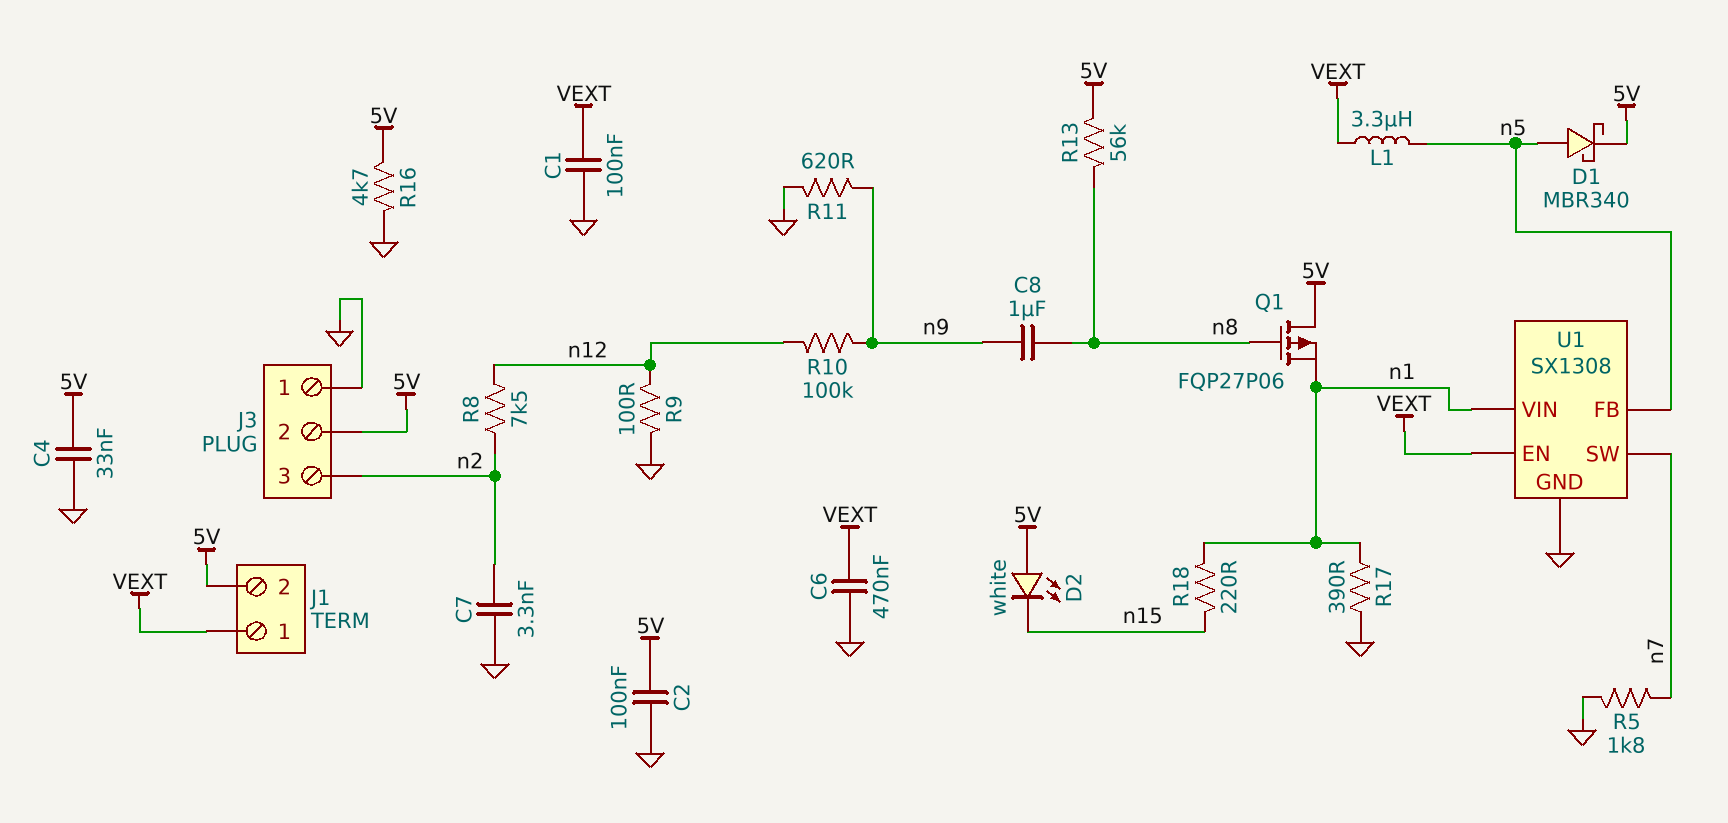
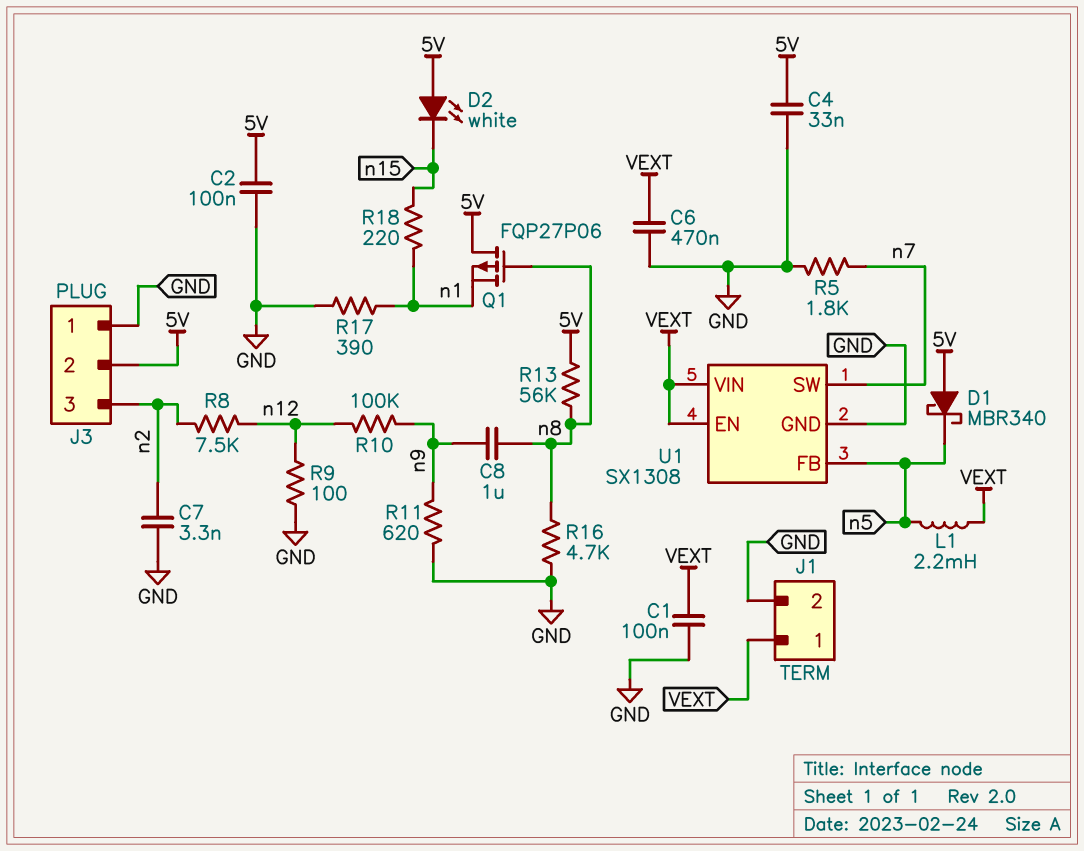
D1: schottky MBR340 (A n5, K 5V) -> schottky MBR340 (A 5V, K n5)
J1 pin 2: 5V -> GND
L1: 3.3uH (VEXT, n5) -> 2.2mH (VEXT, n5)
R16: 4.7k (5V, GND) -> 4.7k (GND, n8)
U1 pin VIN: n1 -> VEXT

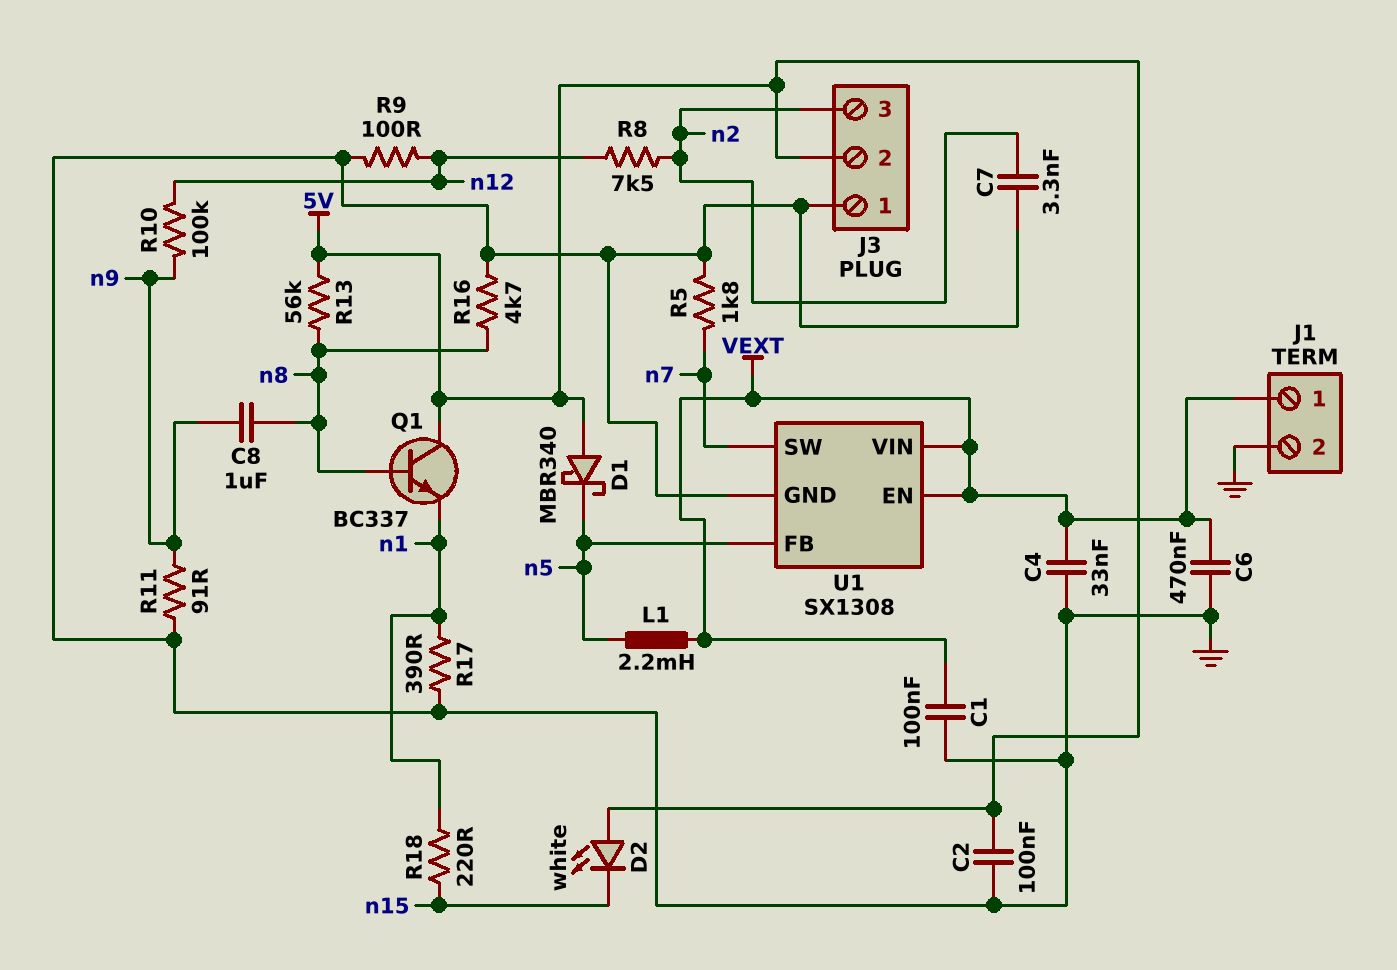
C4: 33nF (5V, GND) -> 33nF (GND, VEXT)
Q1: PMOS FQP27P06 (G n8, D 5V, S n1) -> NPN BC337 (B n8, C 5V, E n1)
R11: 620 (GND, n9) -> 91 (GND, n9)

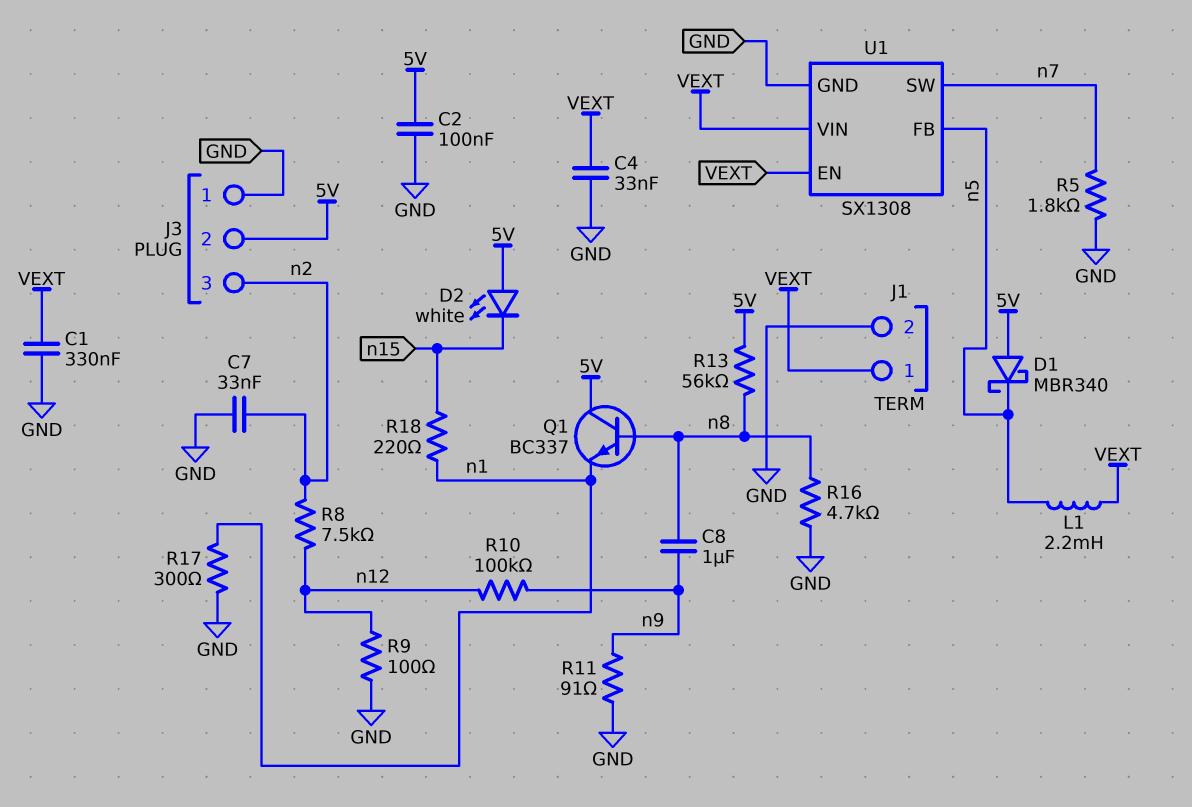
C1: 100nF (GND, VEXT) -> 330nF (GND, VEXT)
C6: 470nF (GND, VEXT) -> none
C7: 3.3nF (GND, n2) -> 33nF (GND, n2)
R17: 390 (GND, n1) -> 300 (GND, n1)

